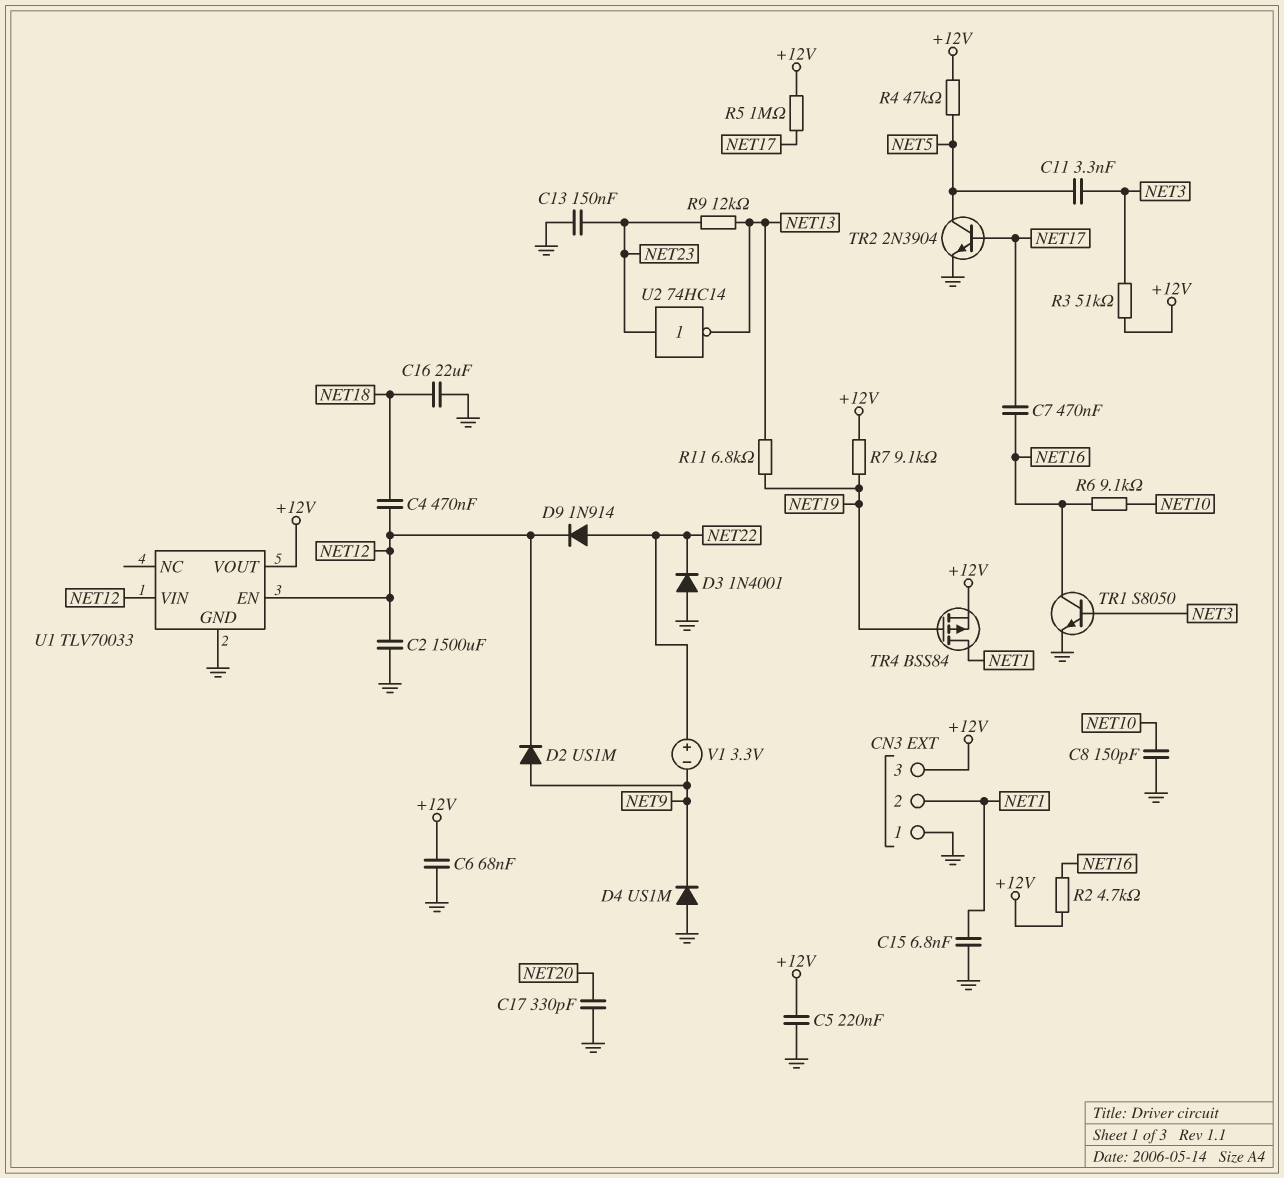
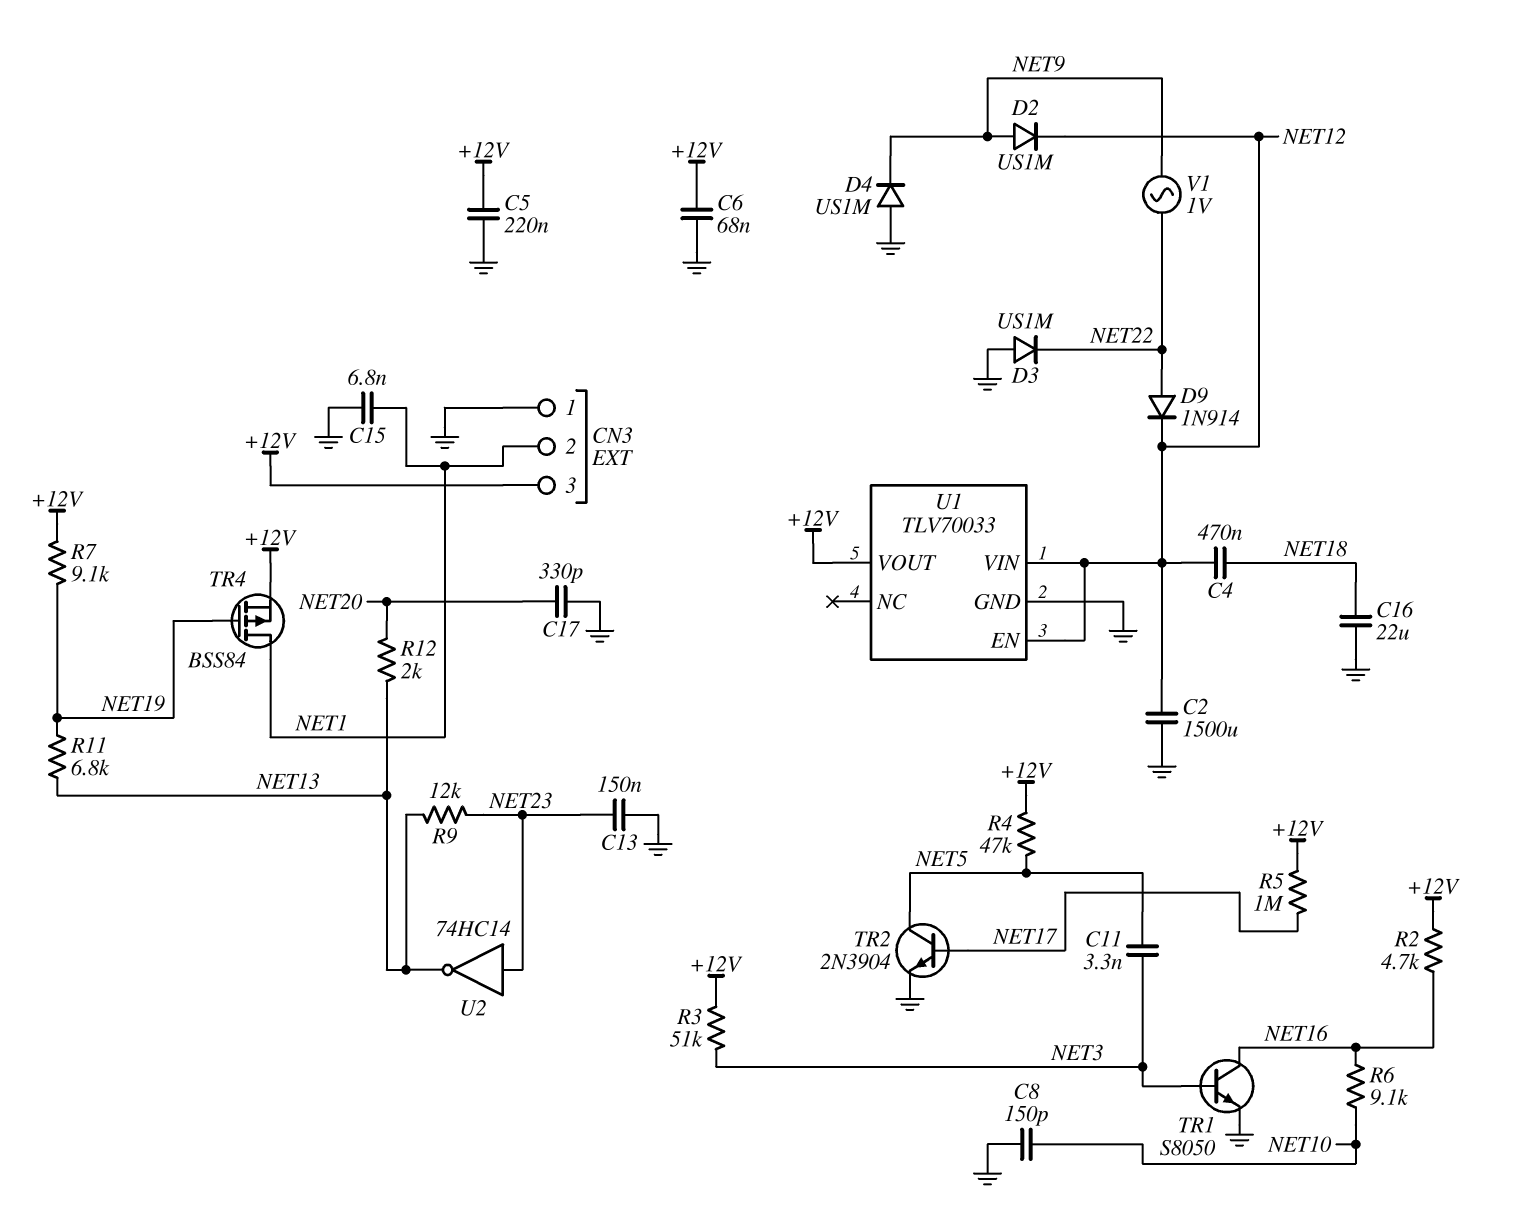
C7: 470nF (NET16, NET17) -> none
D3: diode 1N4001 (A GND, K NET22) -> diode US1M (A GND, K NET22)
R12: none -> 2k (NET13, NET20)
V1: 3.3V (plus NET22, minus NET9) -> AC 1V (NET9, NET22)

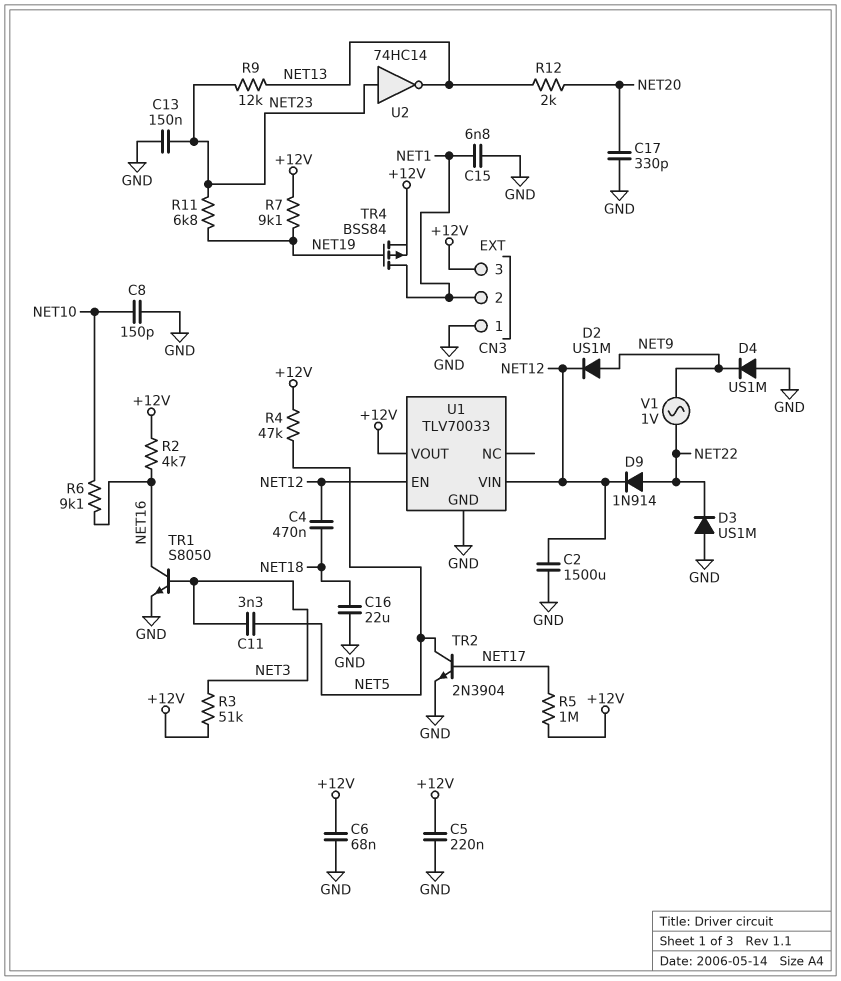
R11: 6.8k (NET13, NET19) -> 6.8k (NET19, NET23)

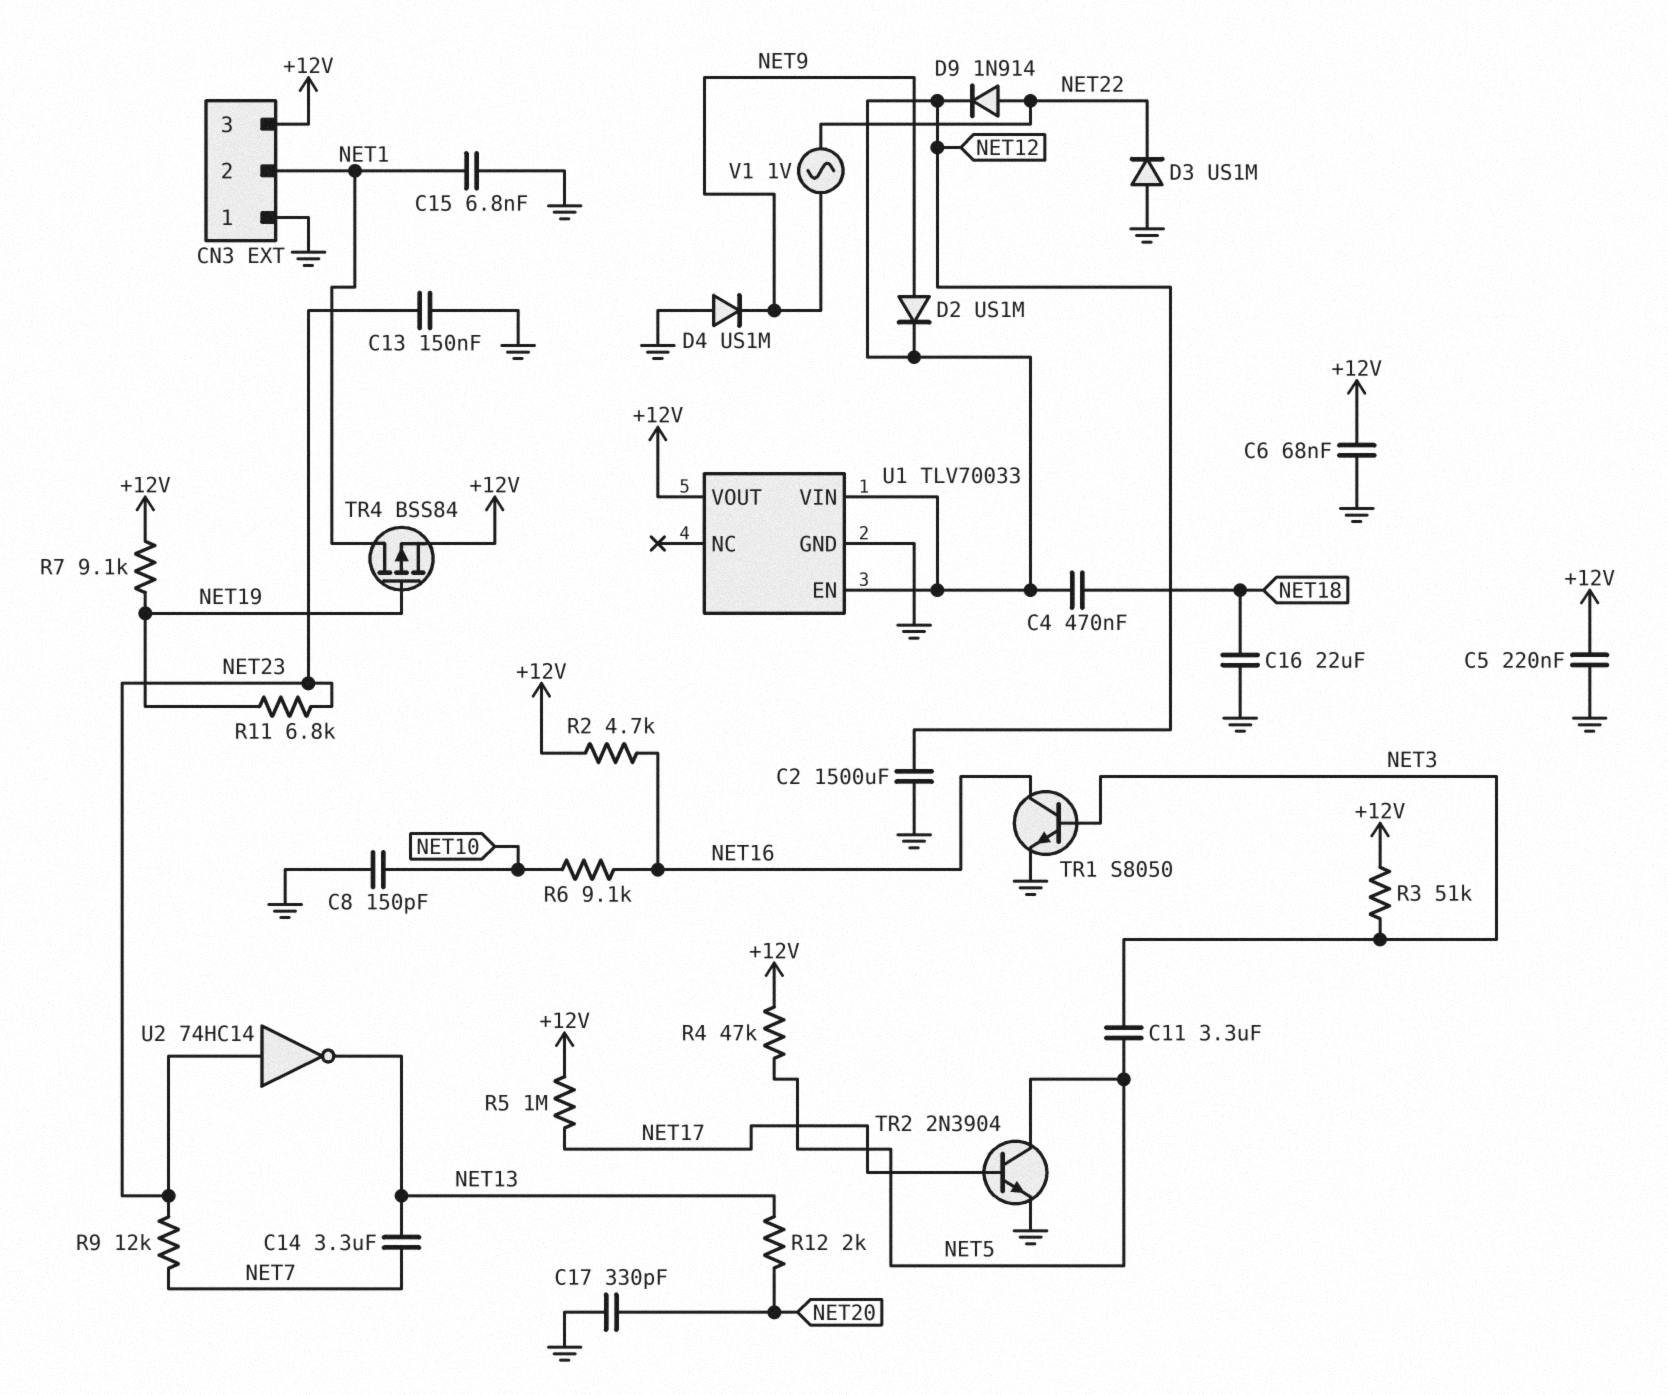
C11: 3.3nF (NET3, NET5) -> 3.3uF (NET3, NET5)
C14: none -> 3.3uF (NET7, NET13)
R9: 12k (NET13, NET23) -> 12k (NET7, NET23)

